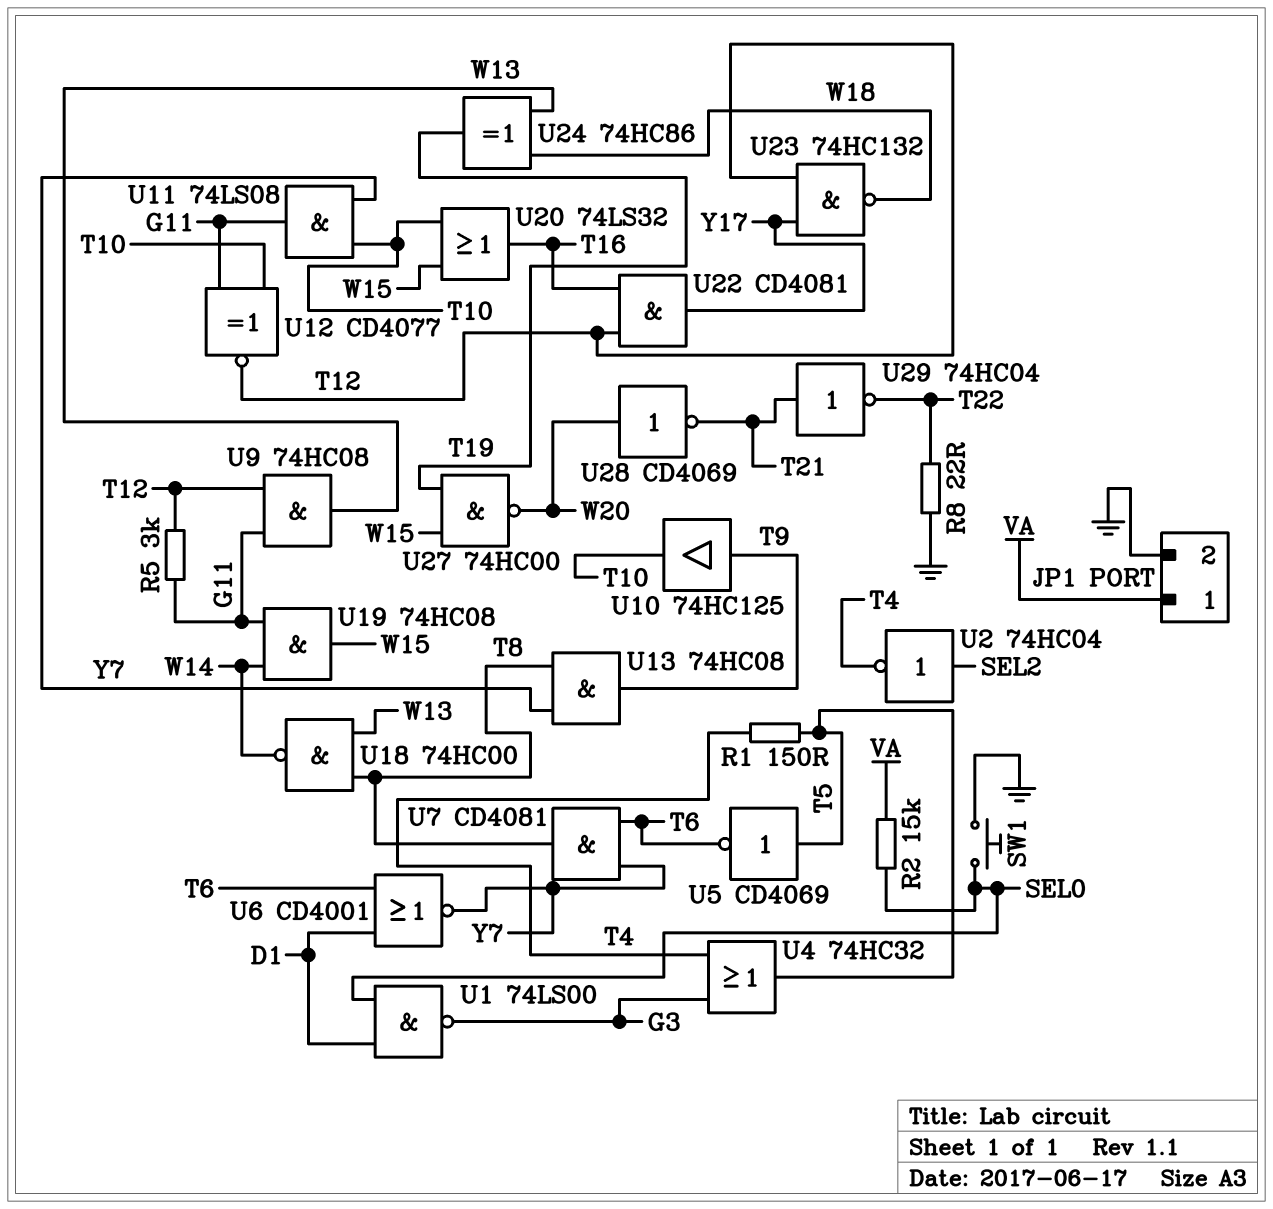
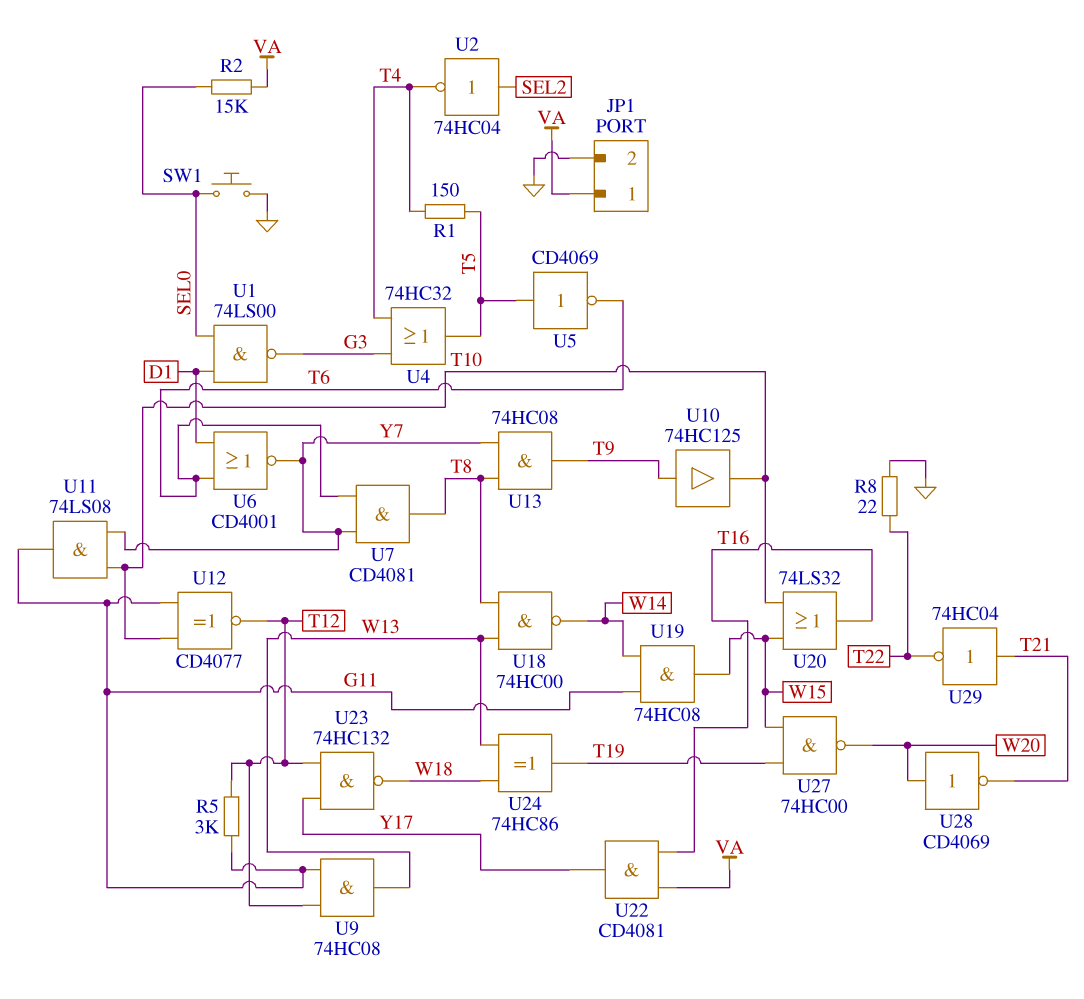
U22: AND CD4081 (in T12, in T16, out Y17) -> AND CD4081 (in T16, in VA, out Y17)

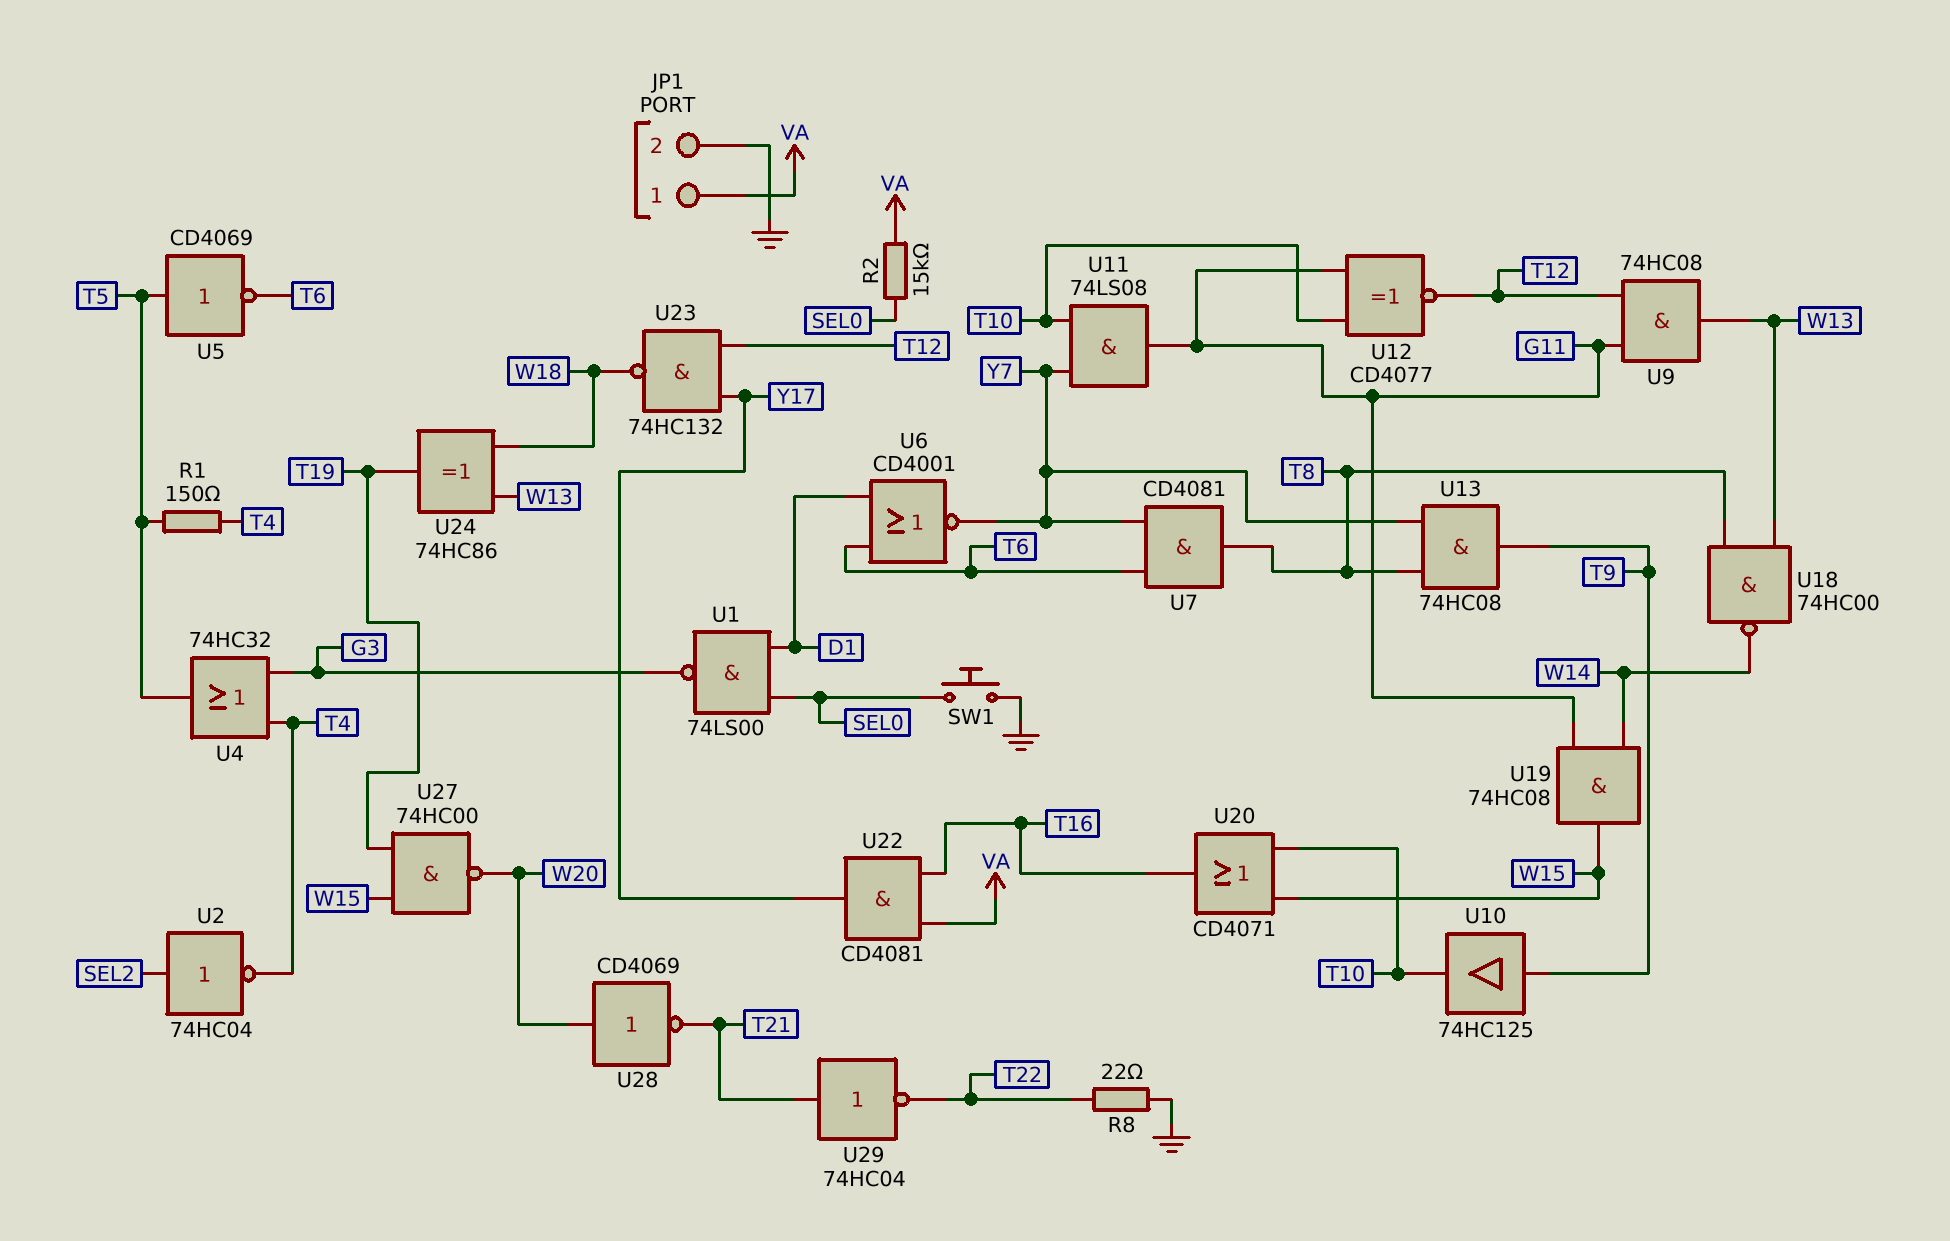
R5: 3k (G11, T12) -> none
U20: OR 74LS32 (in T10, in W15, out T16) -> OR CD4071 (in T10, in W15, out T16)

